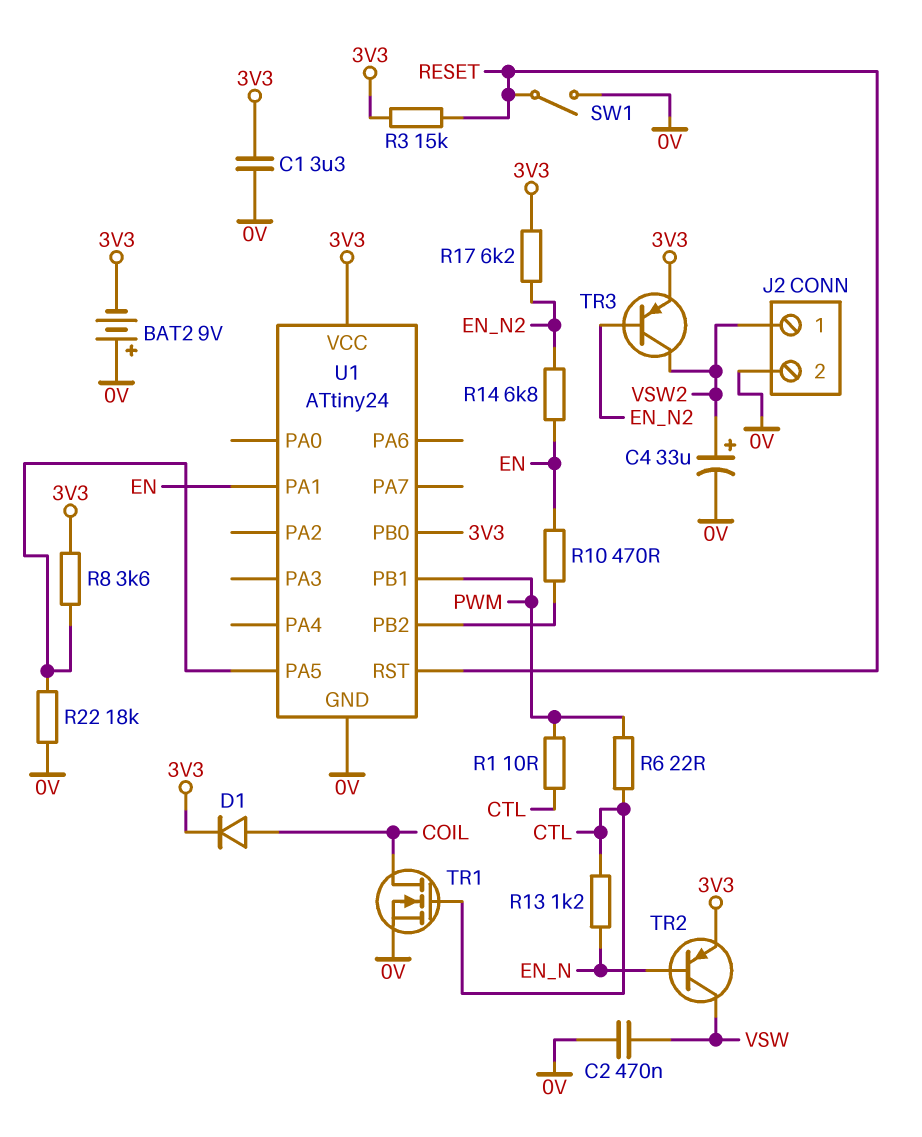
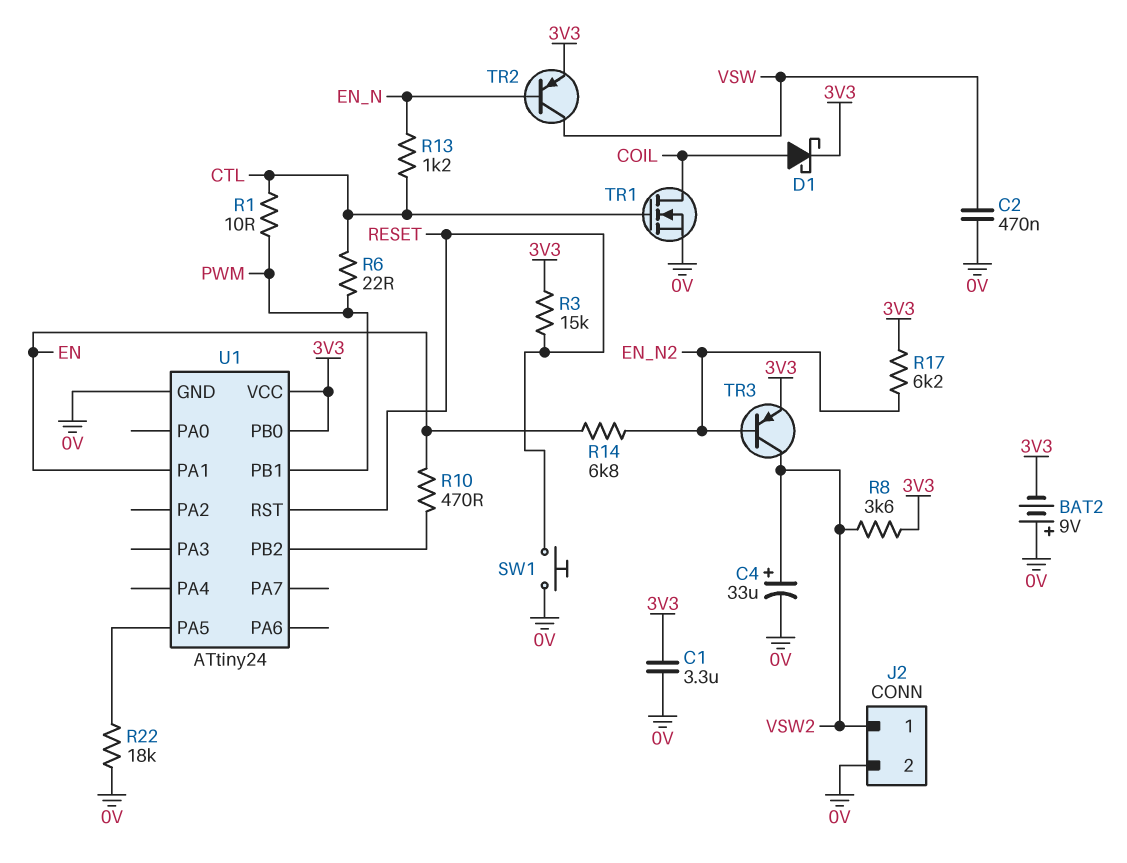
D1: diode (A COIL, K 3V3) -> schottky (A COIL, K 3V3)
R8: 3.6k (3V3, U1/PA5) -> 3.6k (3V3, VSW2)
SW1: switch (0V, RESET) -> button (0V, RESET)

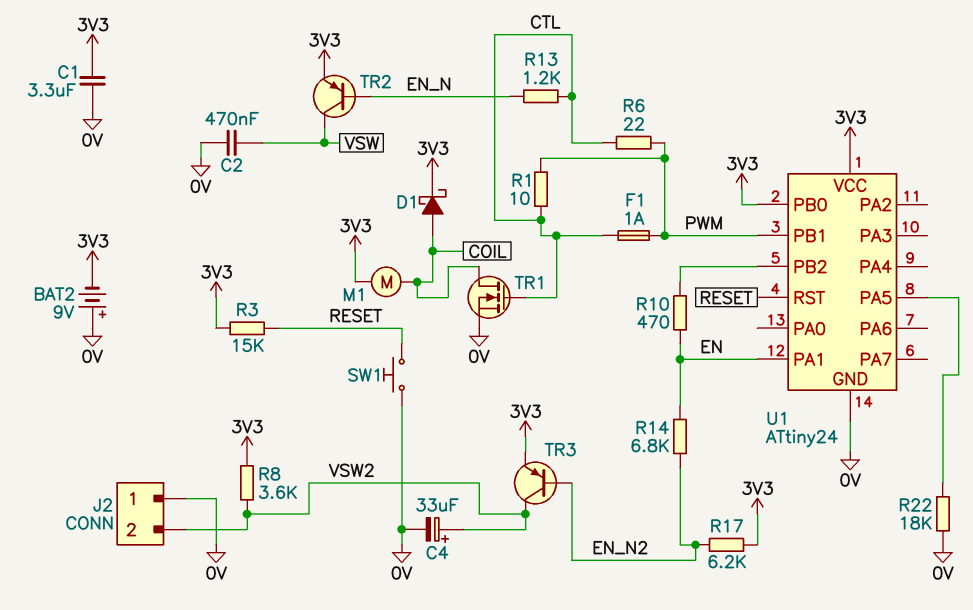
F1: none -> 1A (CTL, PWM)
J2 pin 1: VSW2 -> 0V
J2 pin 2: 0V -> VSW2
M1: none -> motor (3V3, COIL)

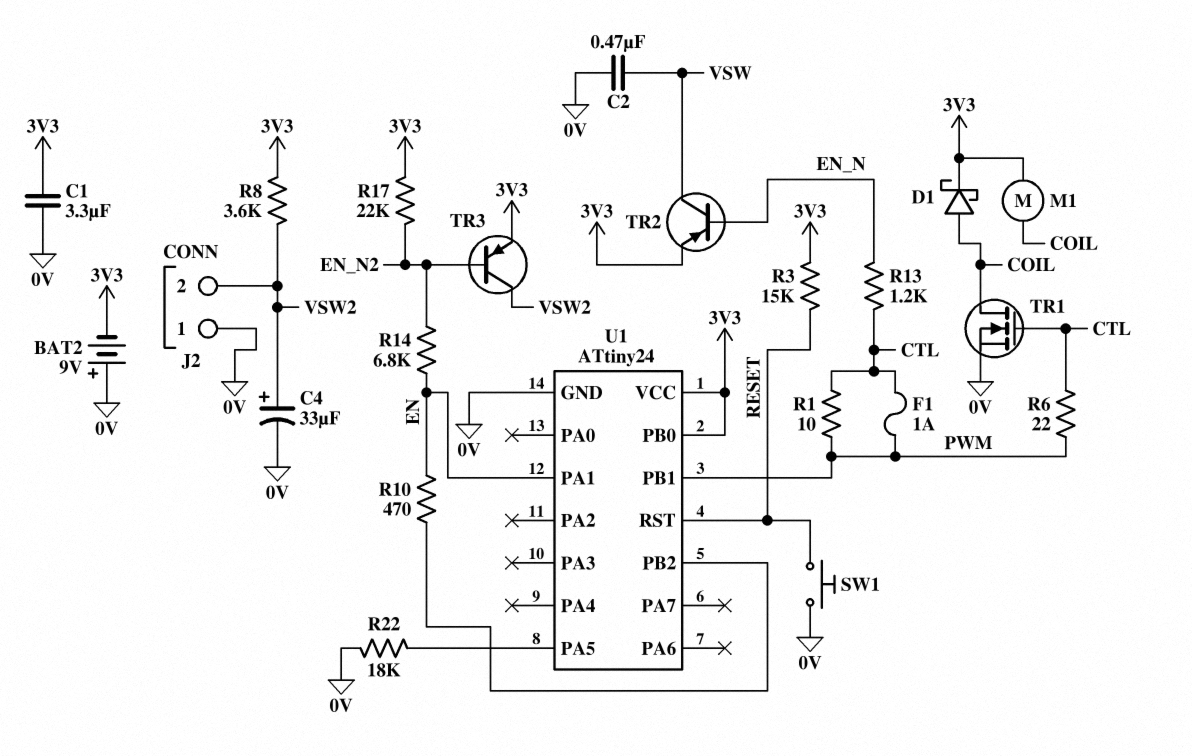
R17: 6.2k (3V3, EN_N2) -> 22k (3V3, EN_N2)

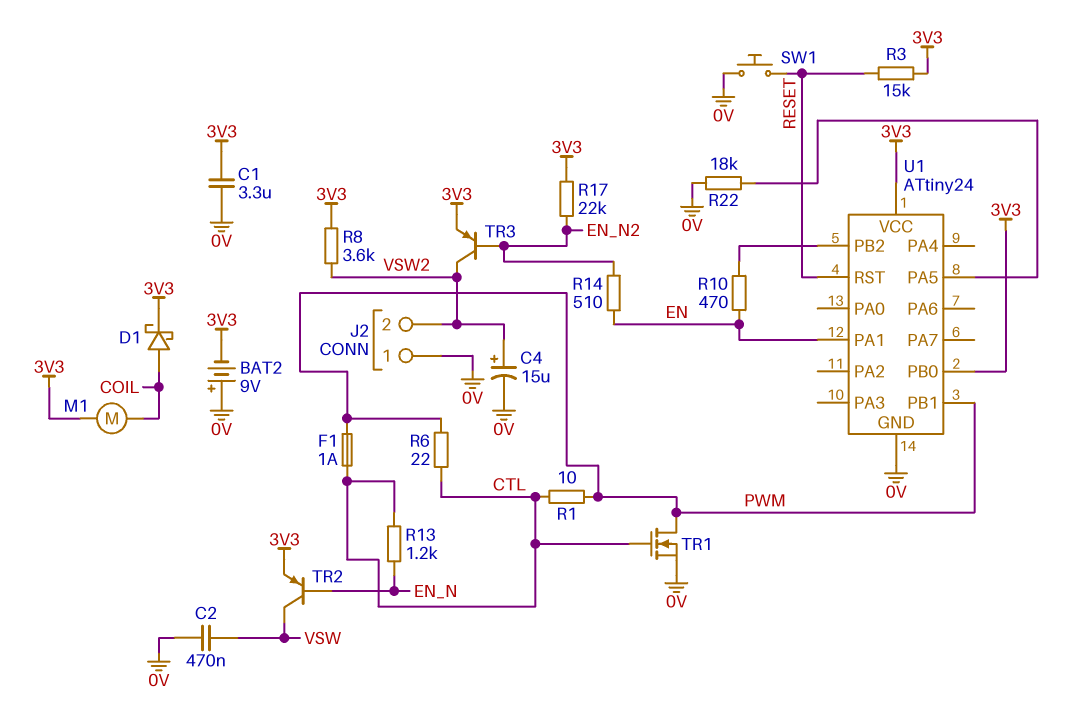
C4: 33uF (plus VSW2, minus 0V) -> 15uF (plus VSW2, minus 0V)
R14: 6.8k (EN, EN_N2) -> 510 (EN, EN_N2)
TR1: NMOS (G CTL, D COIL, S 0V) -> NMOS (G CTL, D PWM, S 0V)

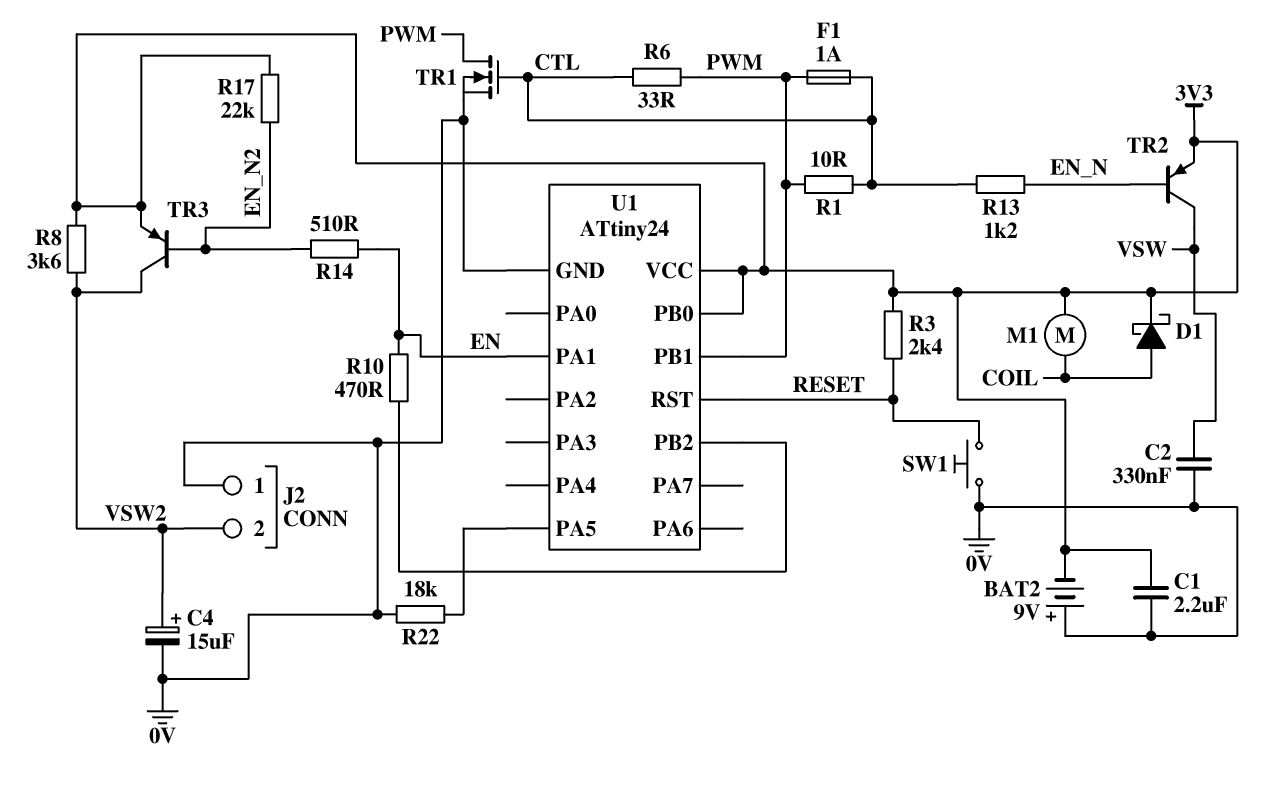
C1: 3.3uF (0V, 3V3) -> 2.2uF (0V, 3V3)
C2: 470nF (0V, VSW) -> 330nF (0V, VSW)
R3: 15k (3V3, RESET) -> 2.4k (3V3, RESET)
R6: 22 (CTL, PWM) -> 33 (CTL, PWM)

